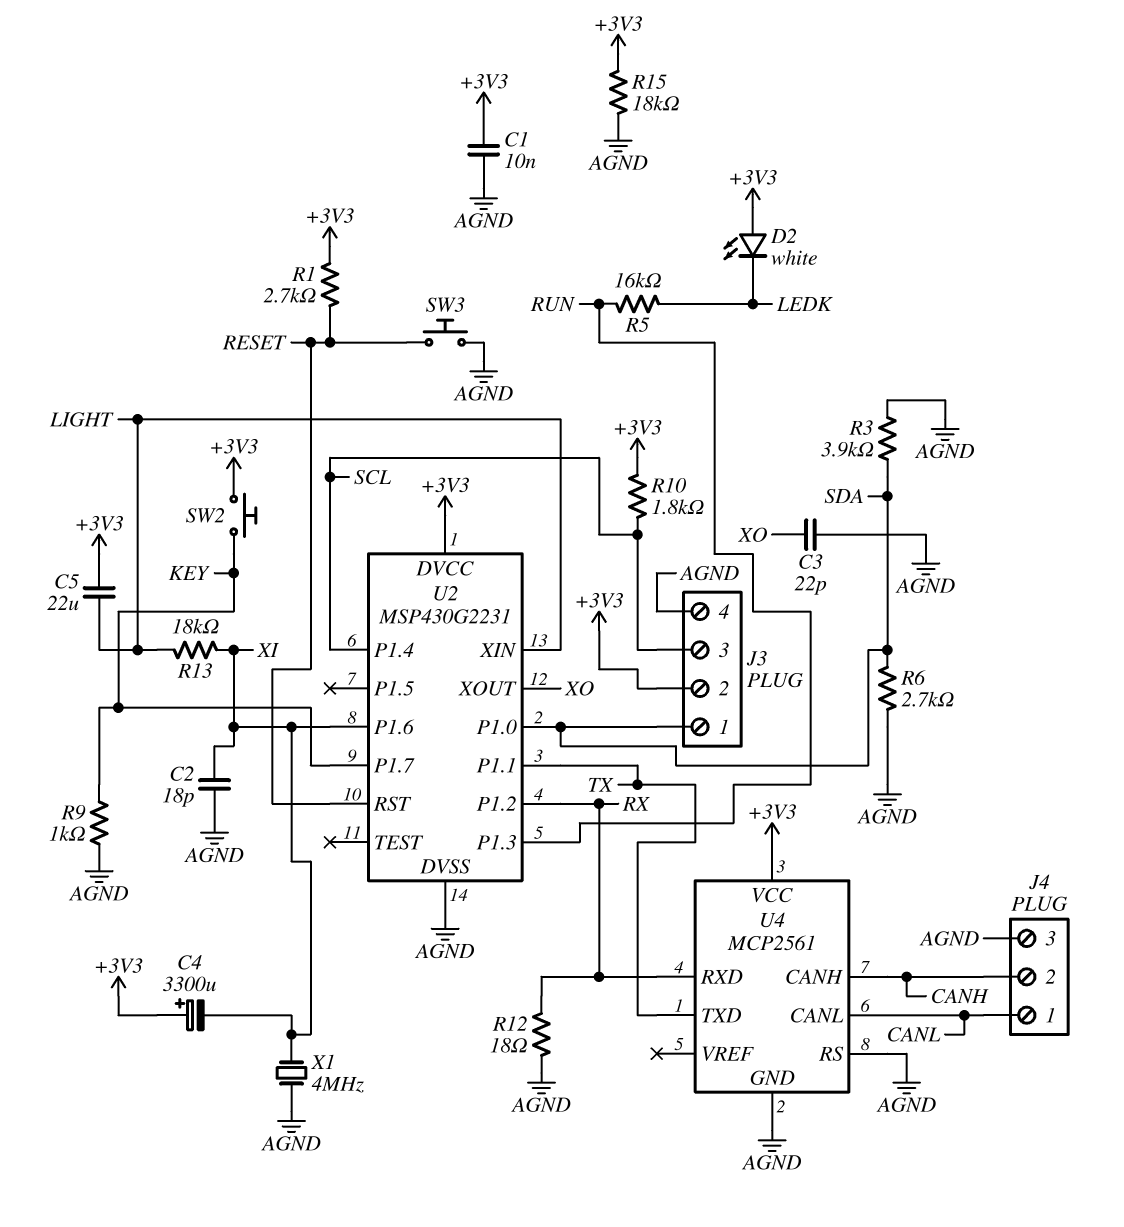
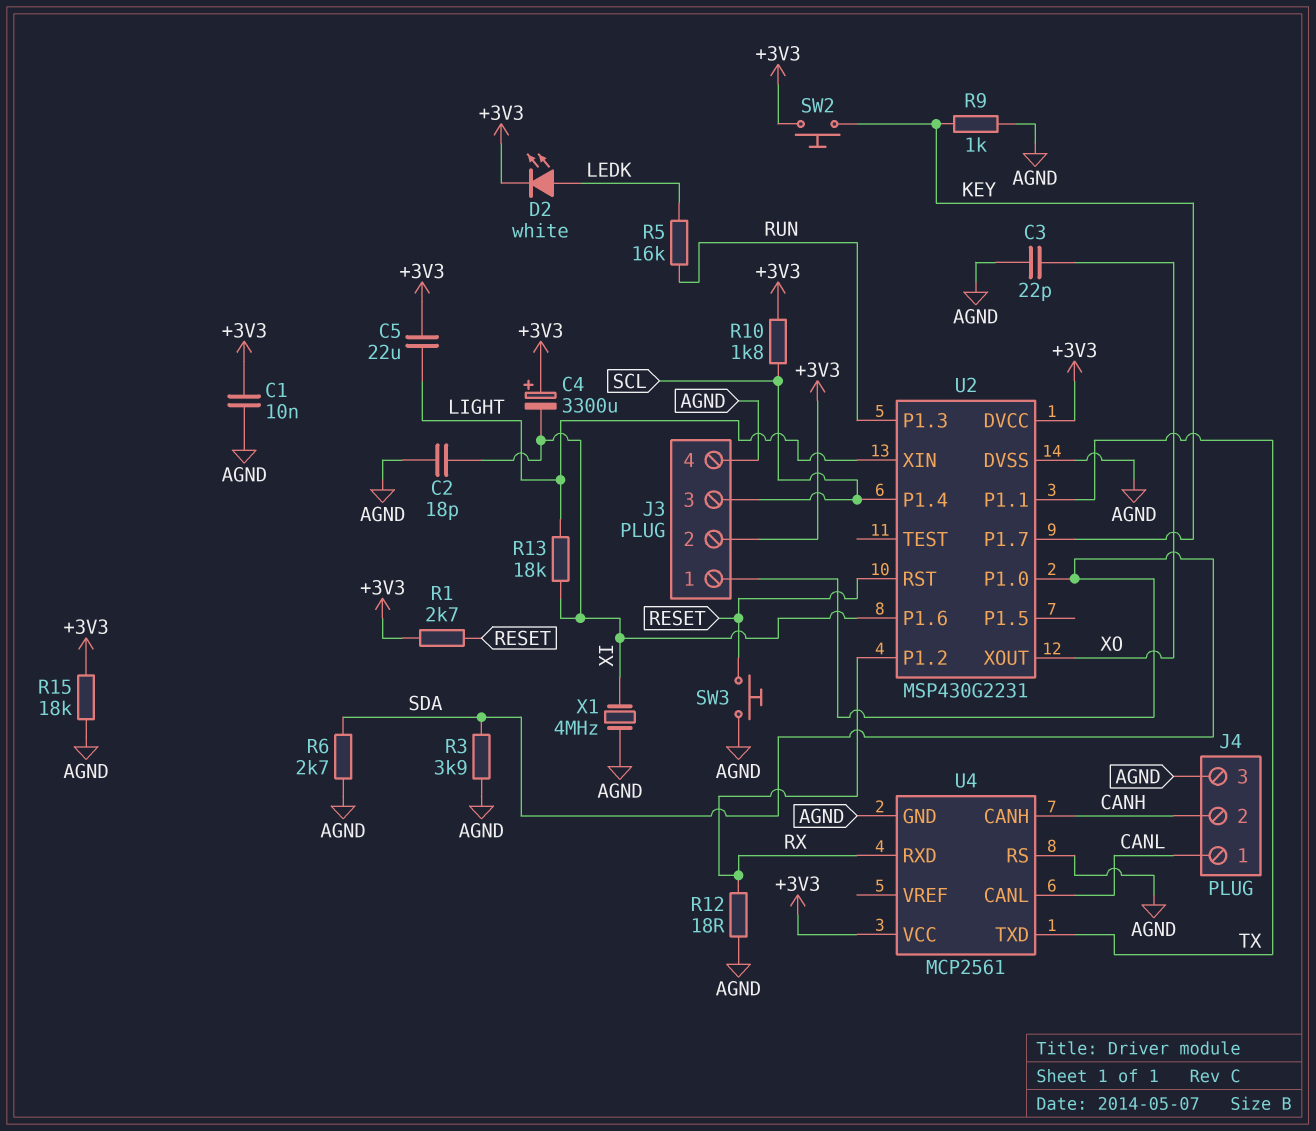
D2: LED white (A +3V3, K LEDK) -> LED white (A LEDK, K +3V3)

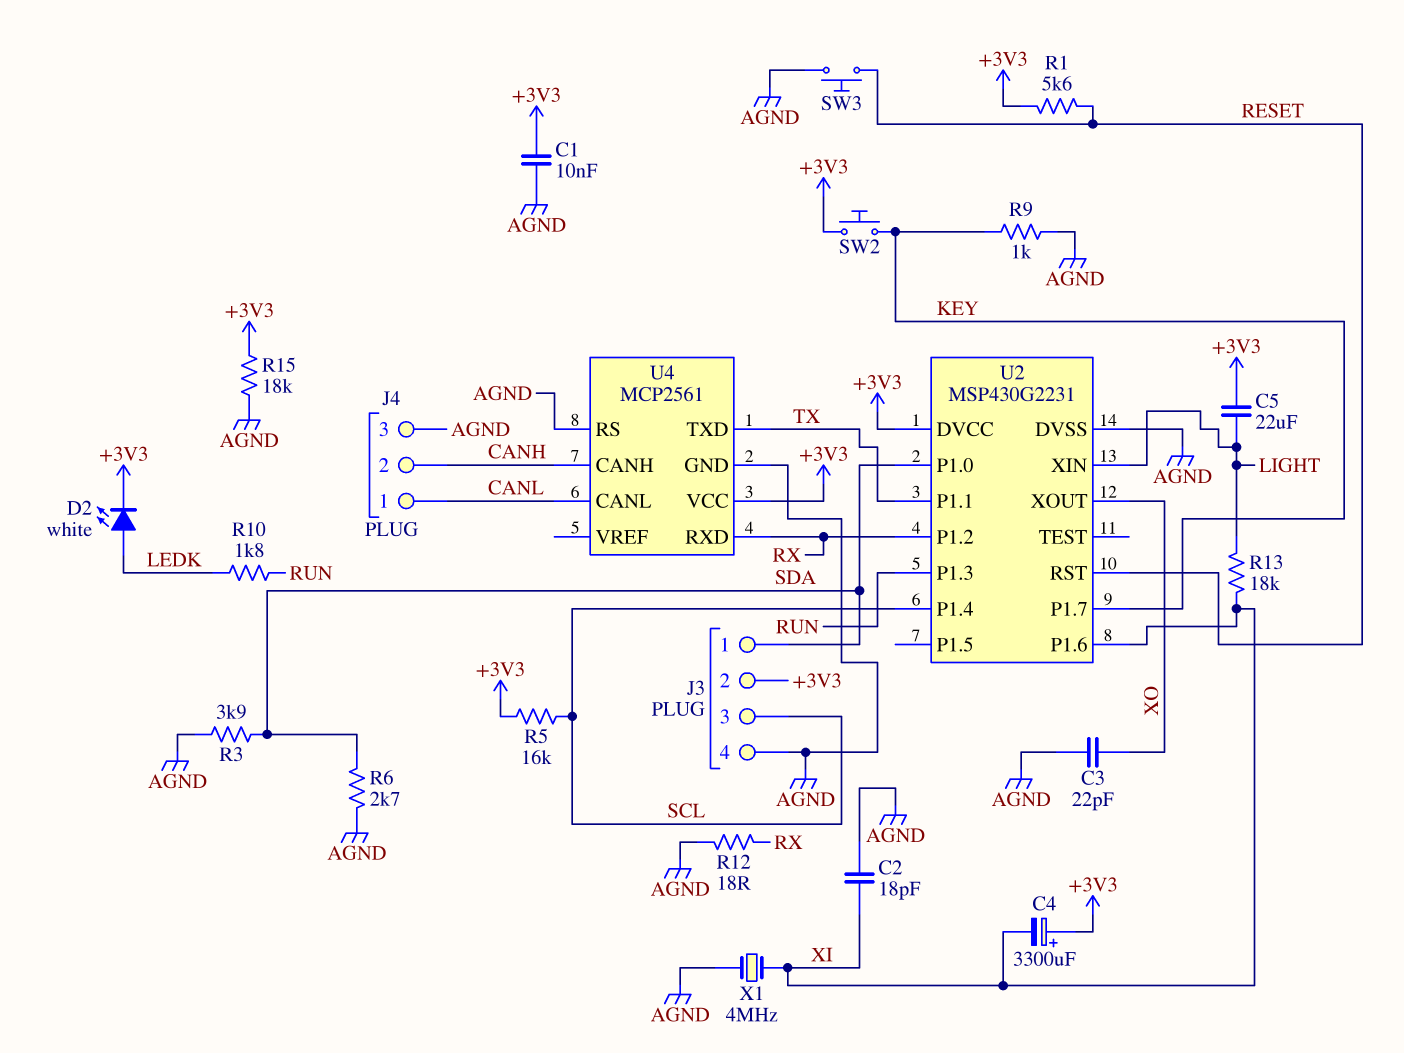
R1: 2.7k (+3V3, RESET) -> 5.6k (+3V3, RESET)
R5: 16k (LEDK, RUN) -> 16k (+3V3, SCL)
R10: 1.8k (+3V3, SCL) -> 1.8k (LEDK, RUN)

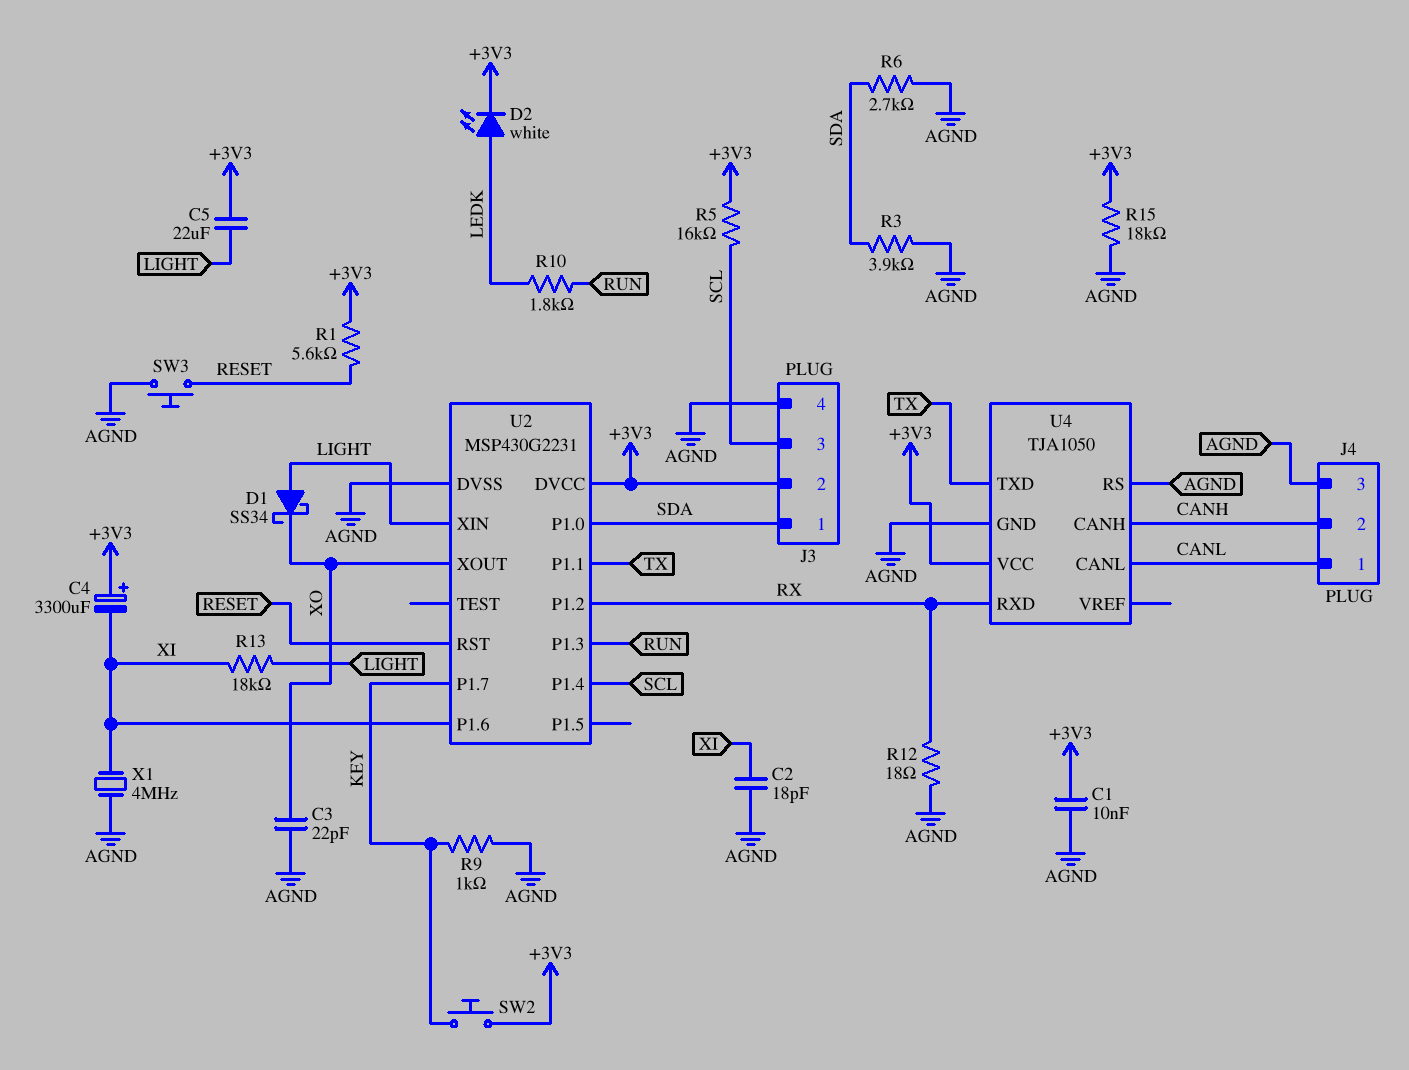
D1: none -> schottky SS34 (A LIGHT, K XO)
U4: MCP2561 -> TJA1050

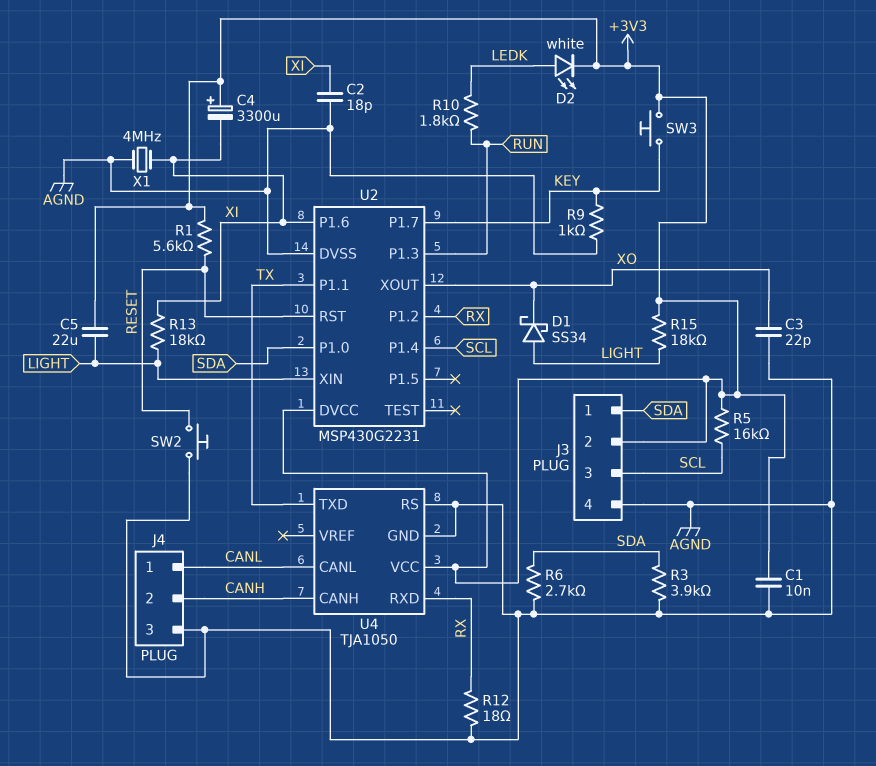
R15: 18k (+3V3, AGND) -> 18k (+3V3, LIGHT)
SW2: button (+3V3, KEY) -> button (AGND, RESET)
SW3: button (AGND, RESET) -> button (+3V3, KEY)

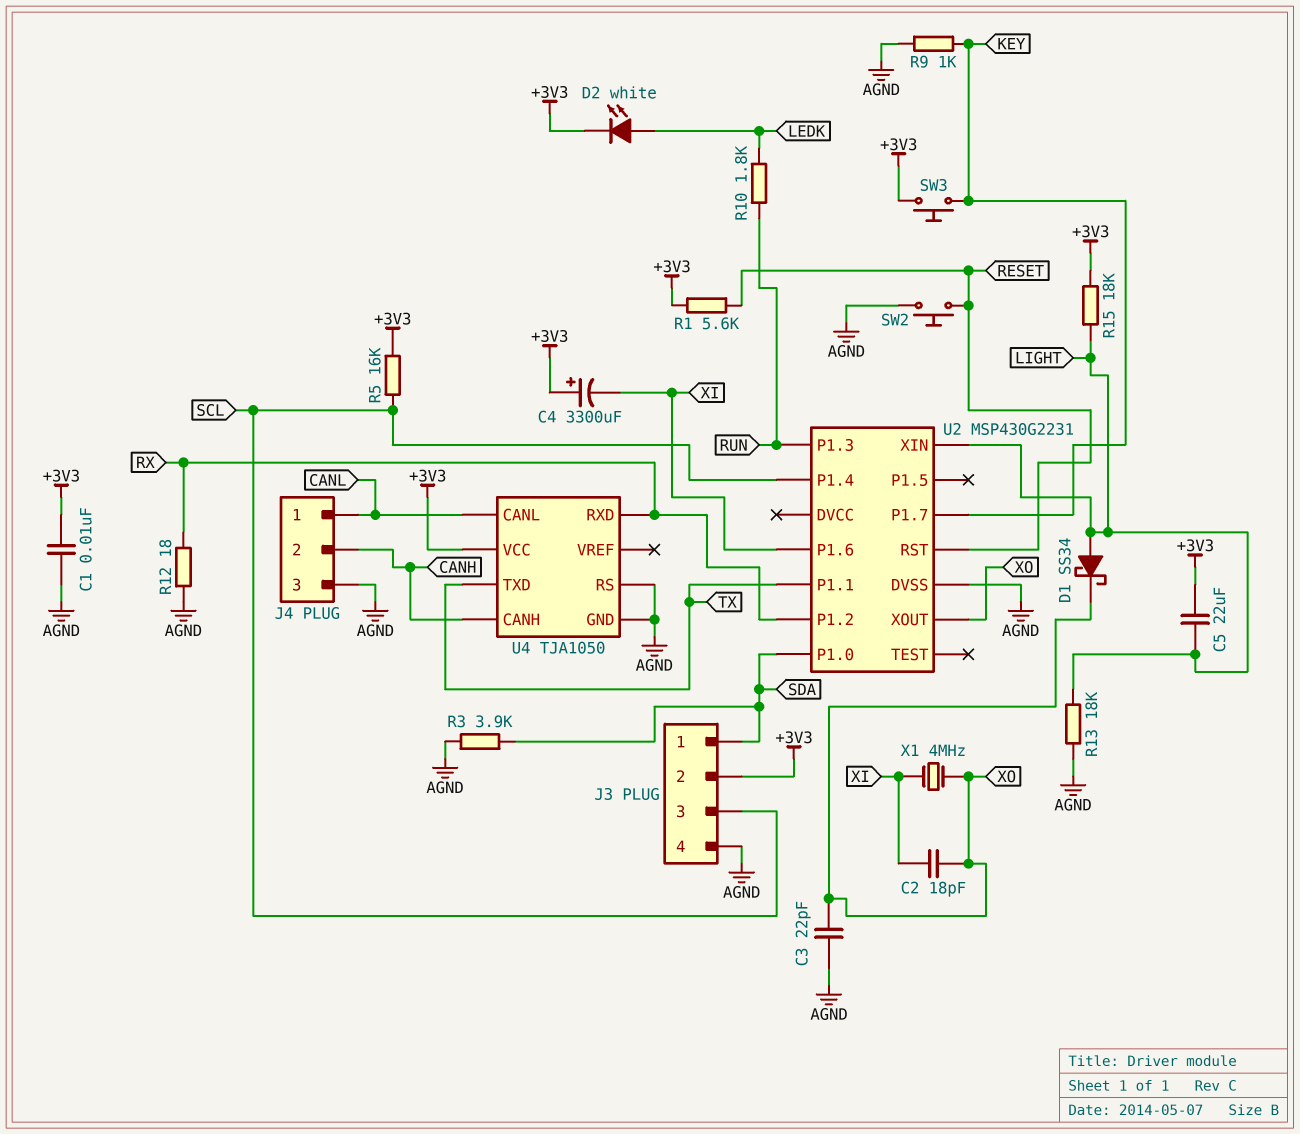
C2: 18pF (AGND, XI) -> 18pF (XI, XO)
R6: 2.7k (AGND, SDA) -> none
R13: 18k (LIGHT, XI) -> 18k (AGND, LIGHT)
U2 pin DVCC: +3V3 -> none
X1: 4MHz (AGND, XI) -> 4MHz (XI, XO)

